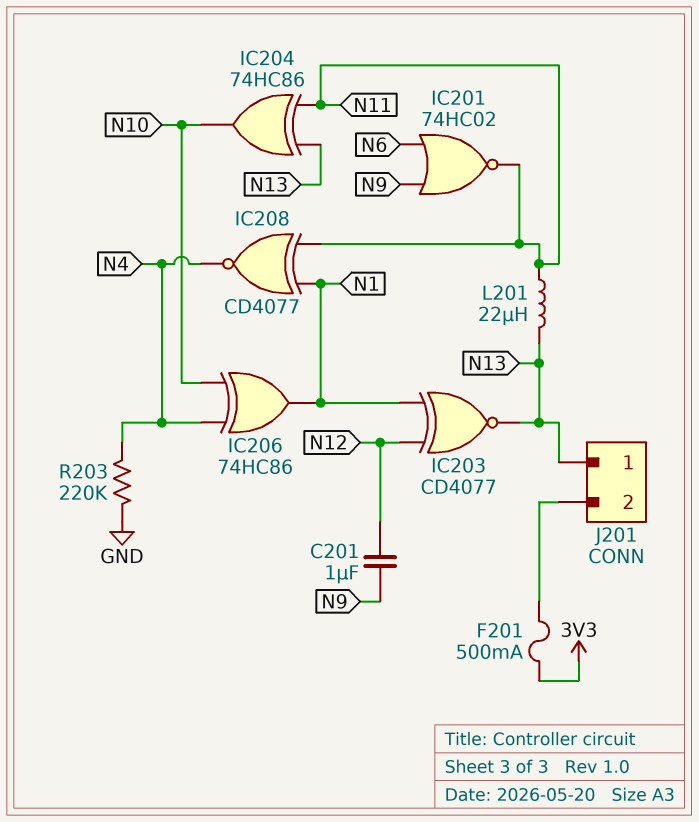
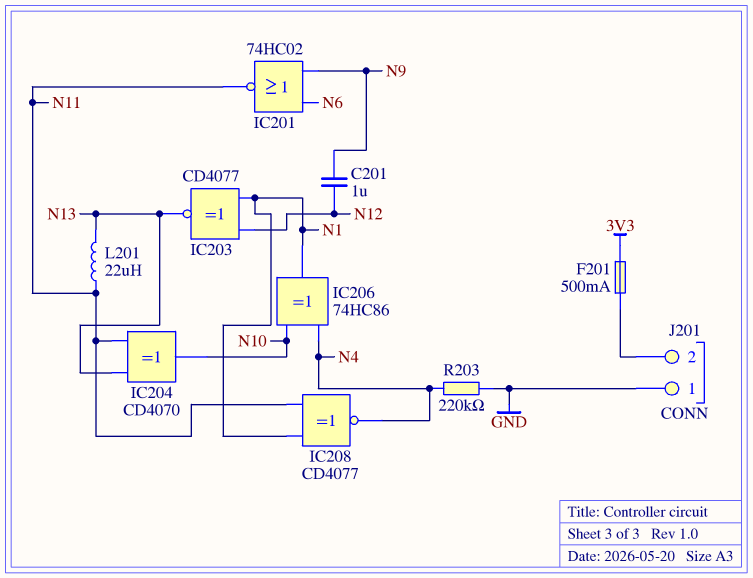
IC204: XOR 74HC86 (in N11, in N13, out N10) -> XOR CD4070 (in N11, in N13, out N10)
J201 pin 1: N13 -> GND

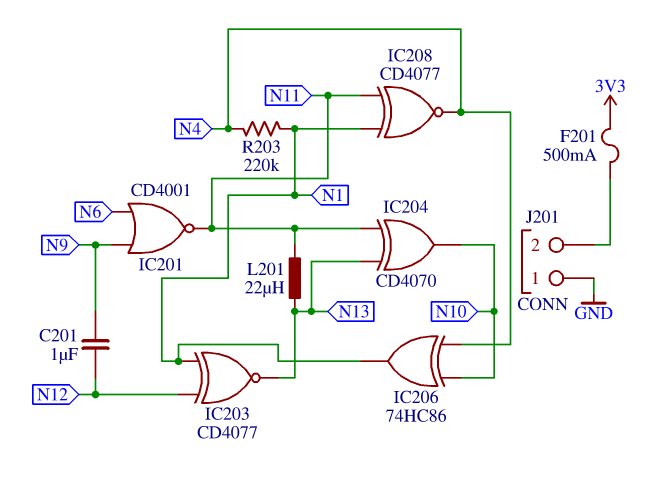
IC201: NOR 74HC02 (in N6, in N9, out N11) -> NOR CD4001 (in N6, in N9, out N11)
R203: 220k (GND, N4) -> 220k (N1, N4)

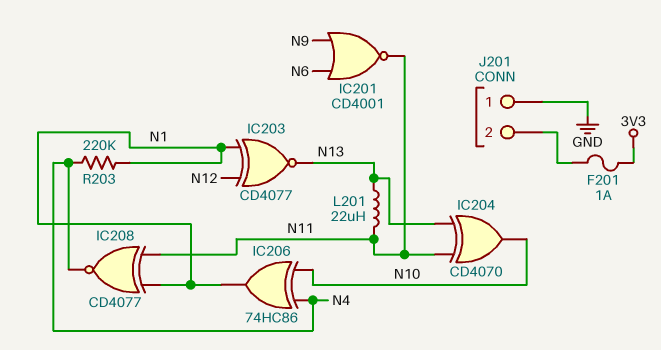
C201: 1uF (N9, N12) -> none
F201: 500mA (3V3, J201/2) -> 1A (3V3, J201/2)

